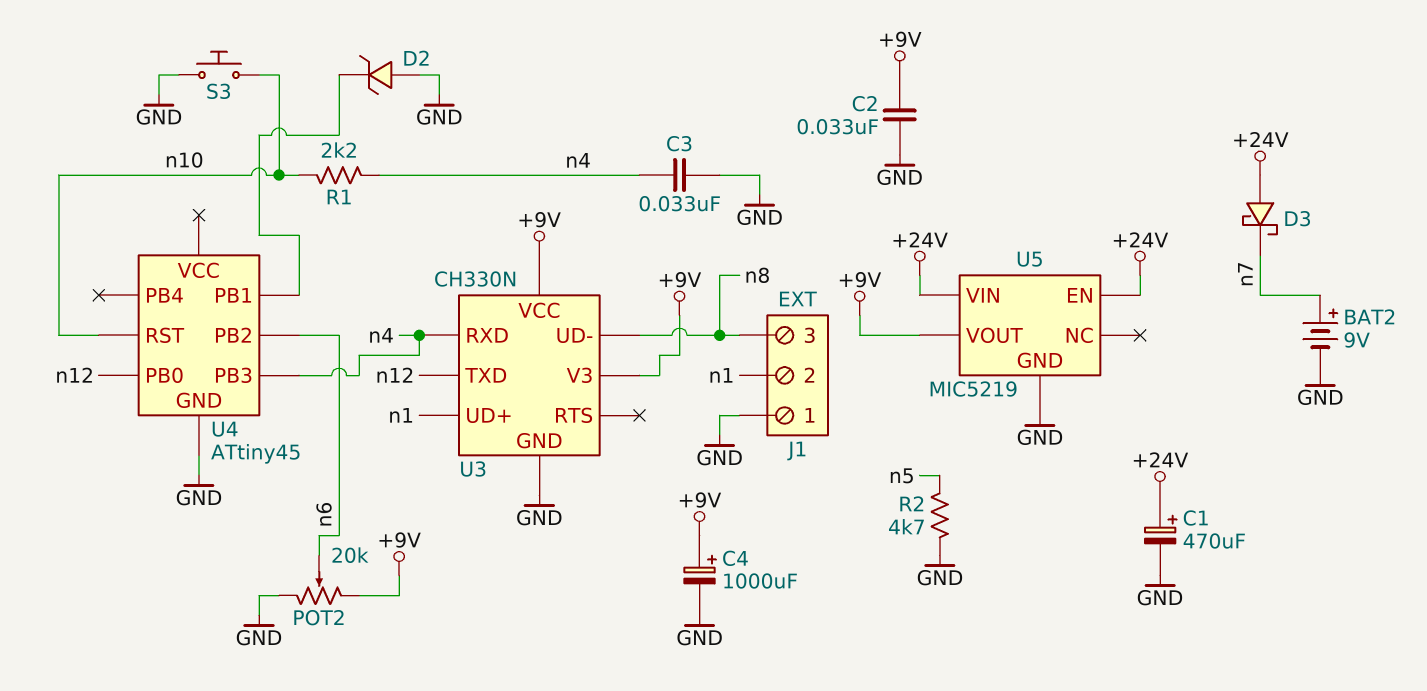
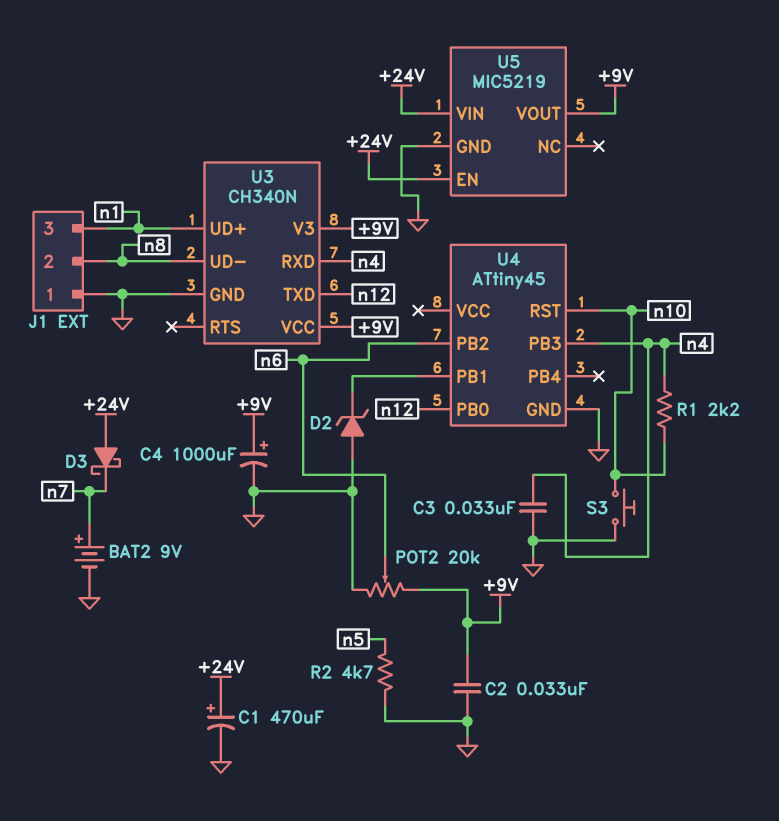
J1 pin 2: n1 -> n8
J1 pin 3: n8 -> n1
U3: CH330N -> CH340N

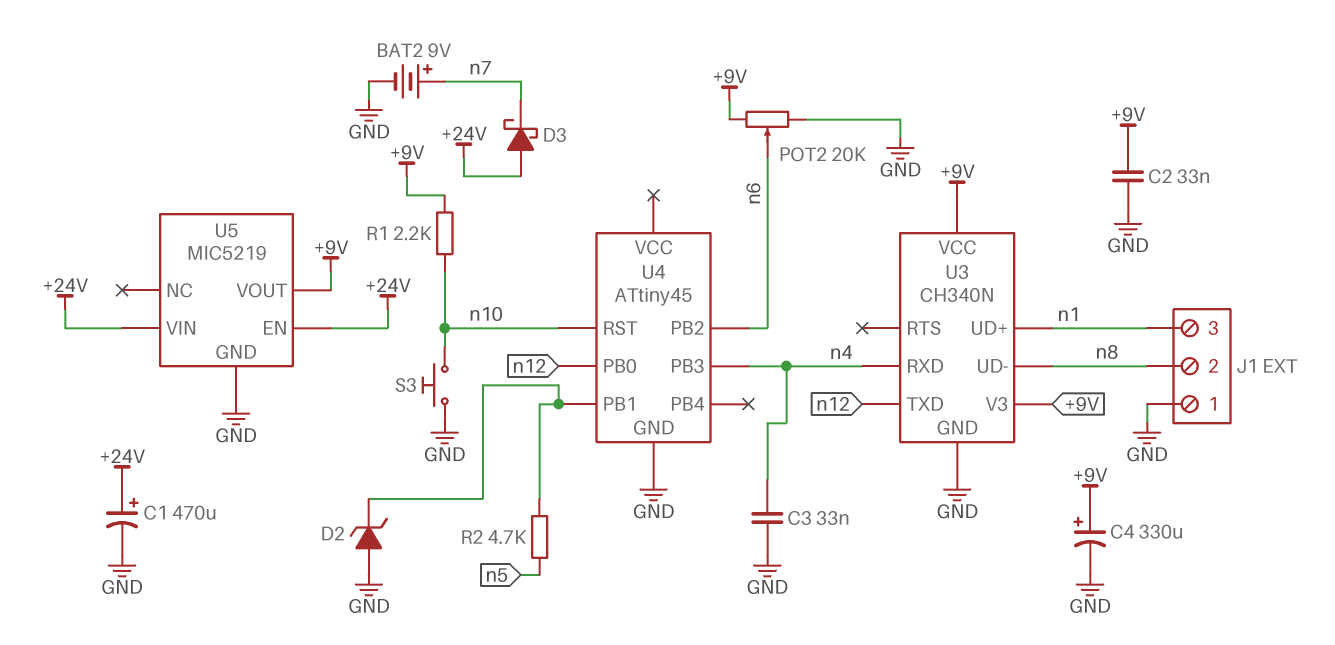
C4: 1000uF (plus +9V, minus GND) -> 330uF (plus +9V, minus GND)
R1: 2.2k (n4, n10) -> 2.2k (+9V, n10)
R2: 4.7k (GND, n5) -> 4.7k (U4/PB1, n5)

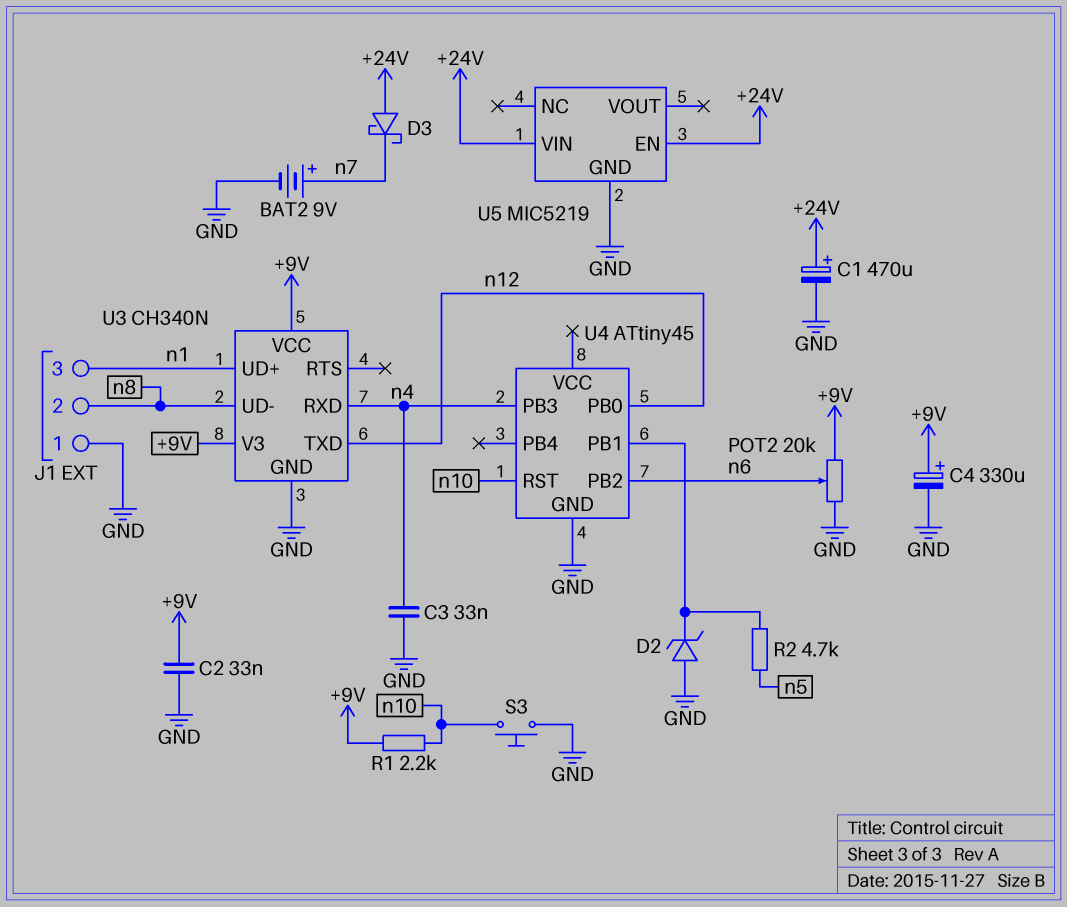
U5 pin VOUT: +9V -> none

